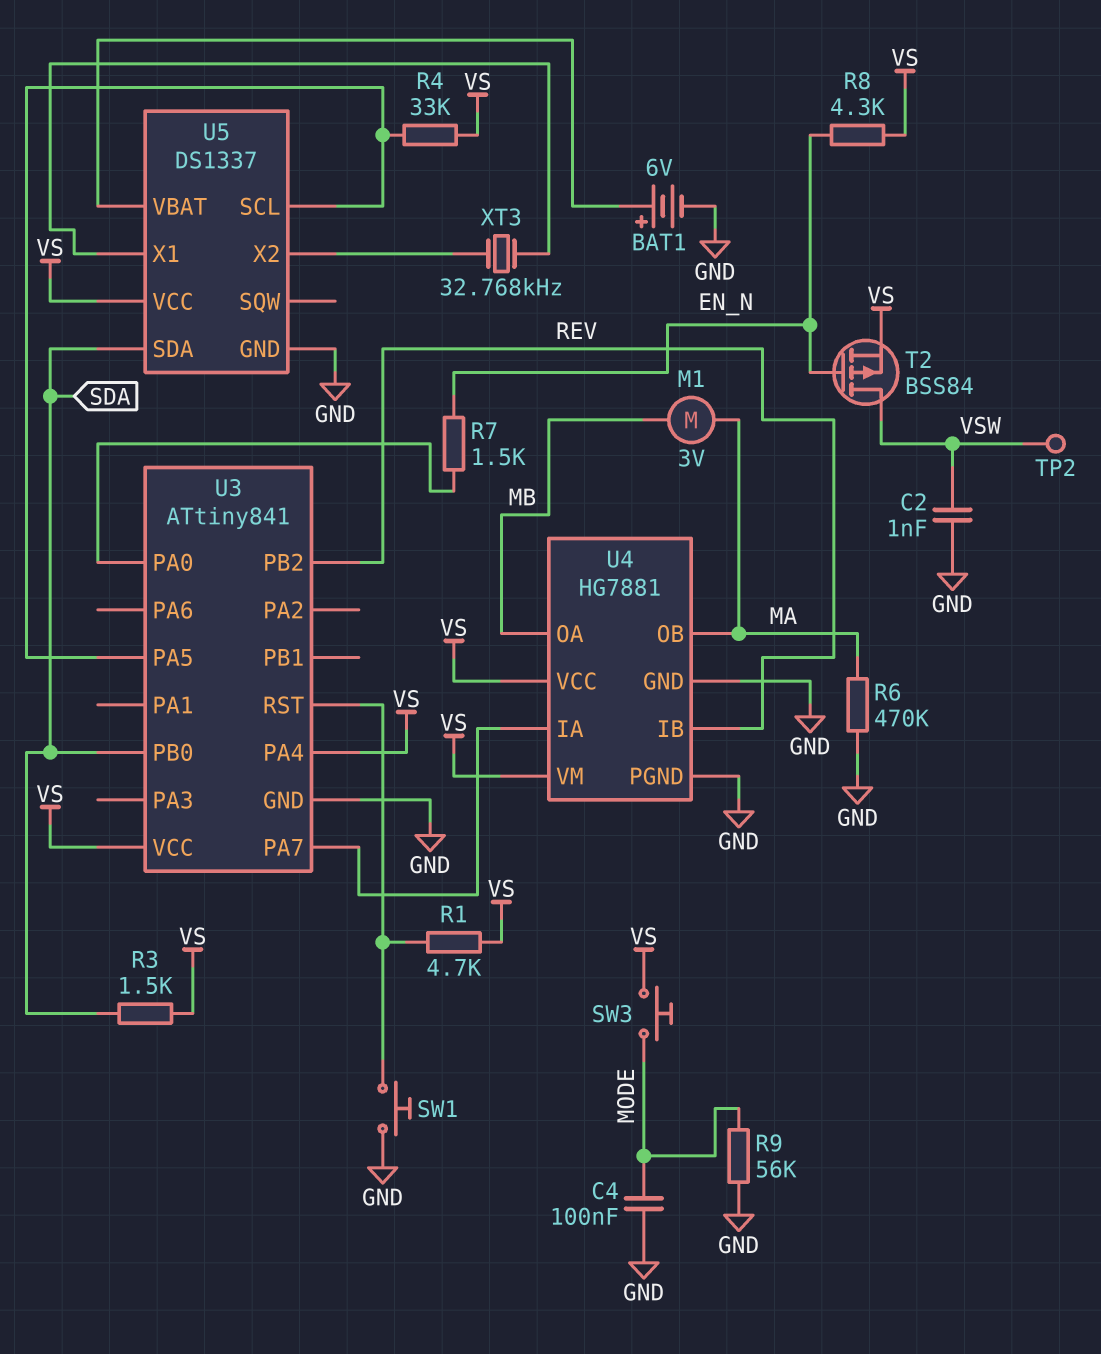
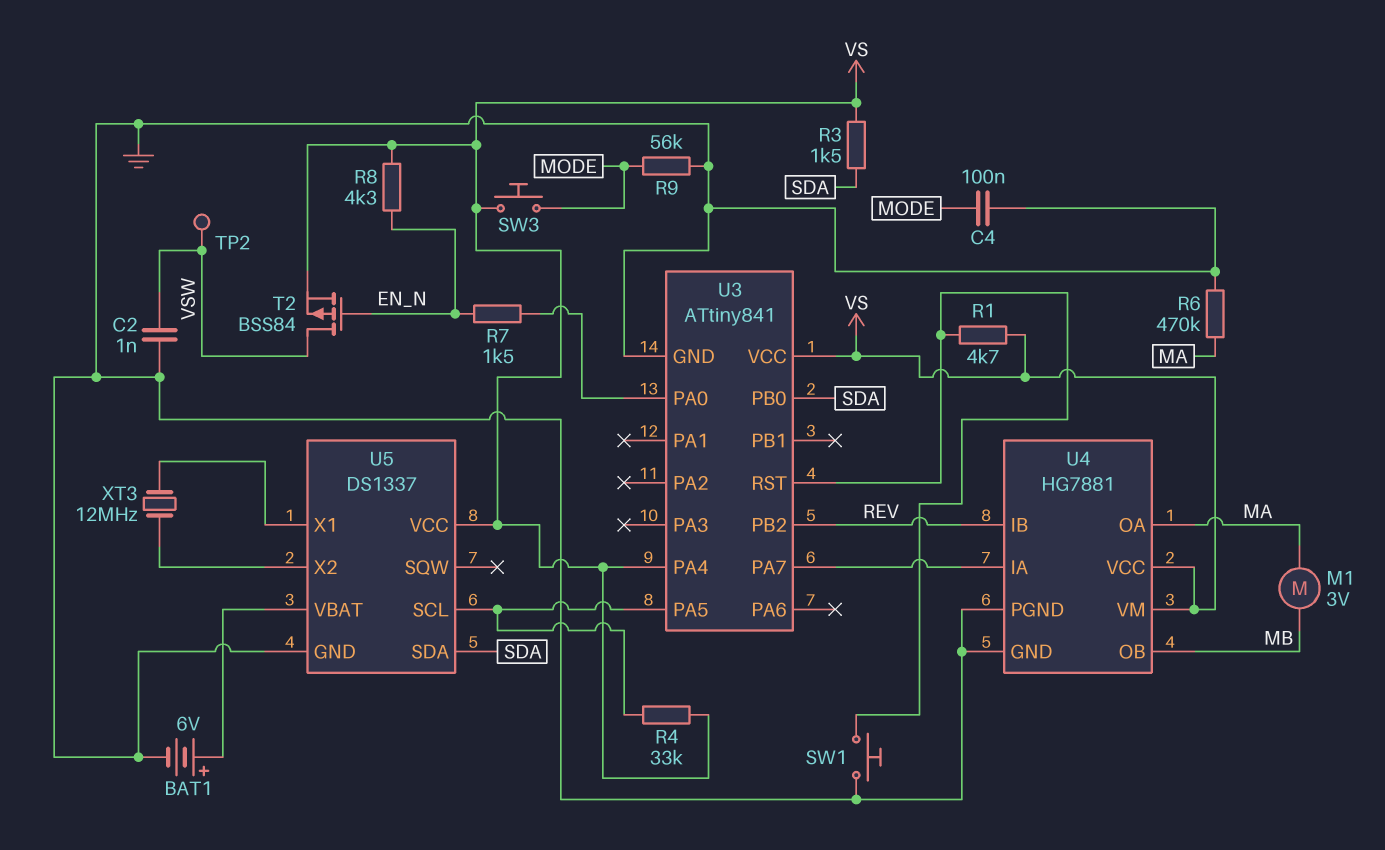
U4 pin OA: MB -> MA
U4 pin OB: MA -> MB
XT3: 32.768kHz (U5/X1, U5/X2) -> 12MHz (U5/X1, U5/X2)

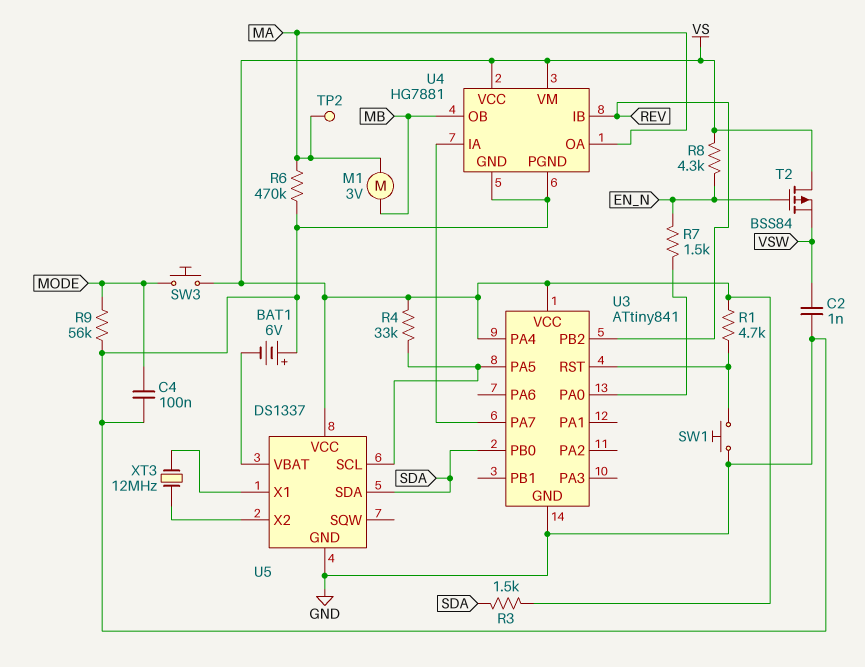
BAT1: 6V (plus U5/VBAT, minus GND) -> 6V (plus GND, minus U5/VBAT)
T2: PMOS BSS84 (G EN_N, D VSW, S VS) -> PMOS BSS84 (G EN_N, D VS, S VSW)
TP2: test point (VSW) -> test point (MA)

